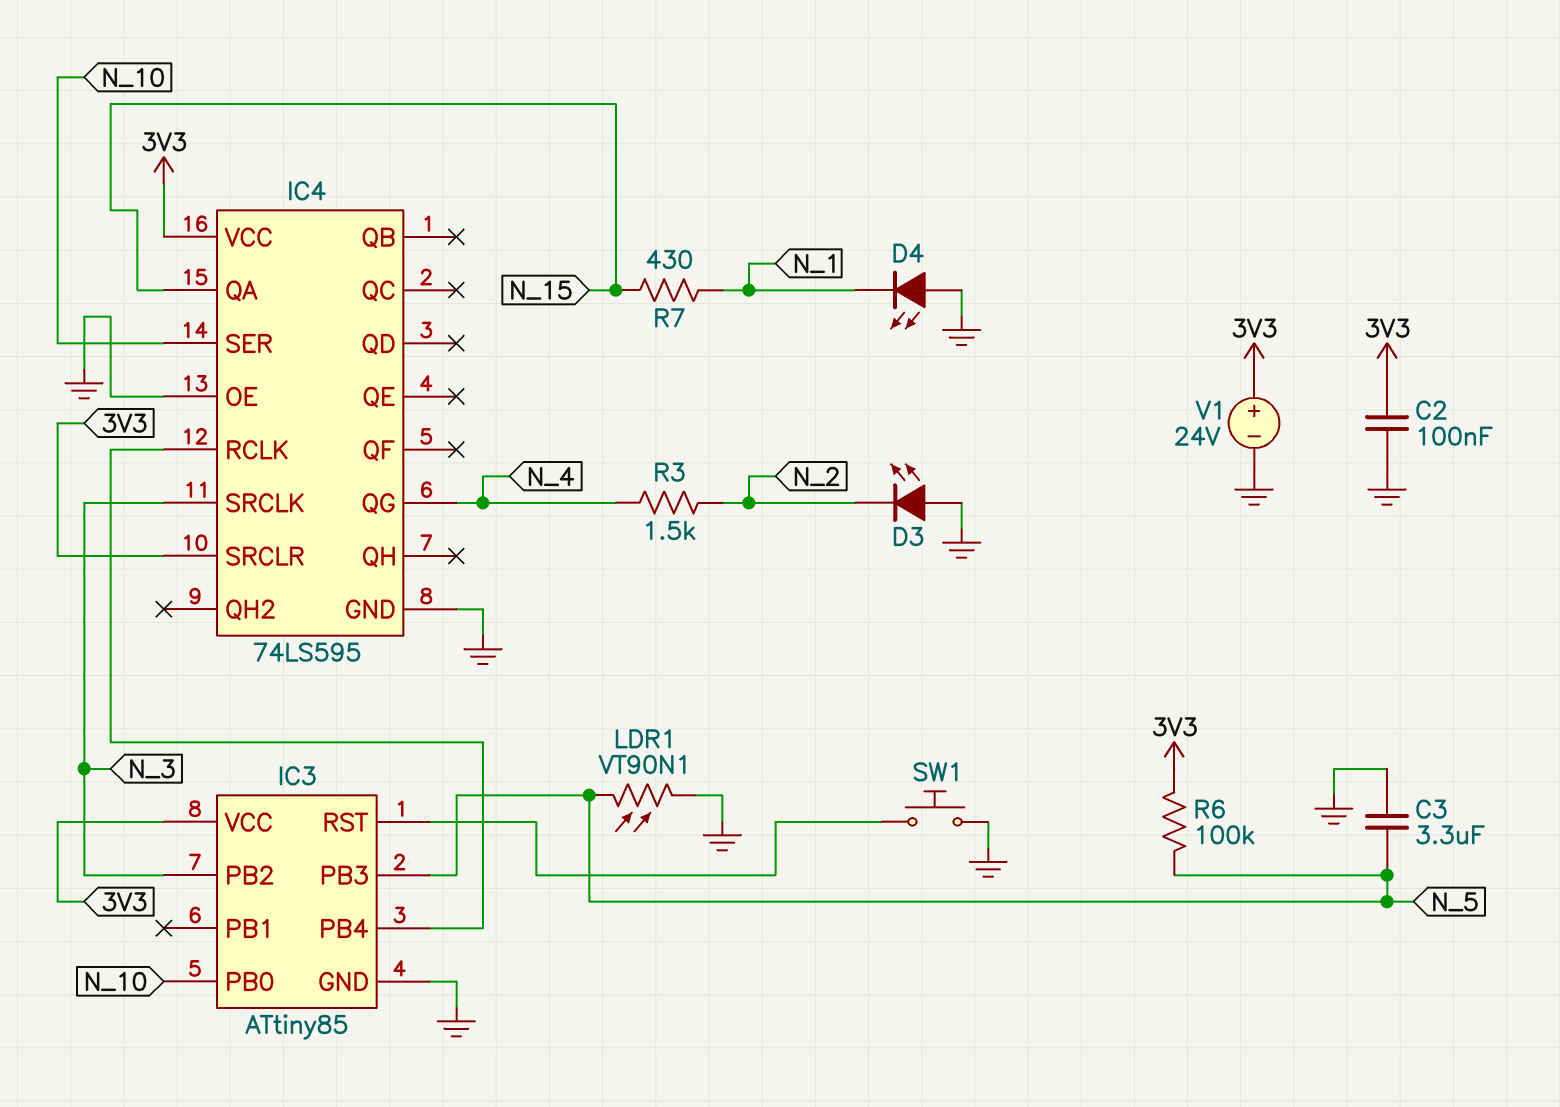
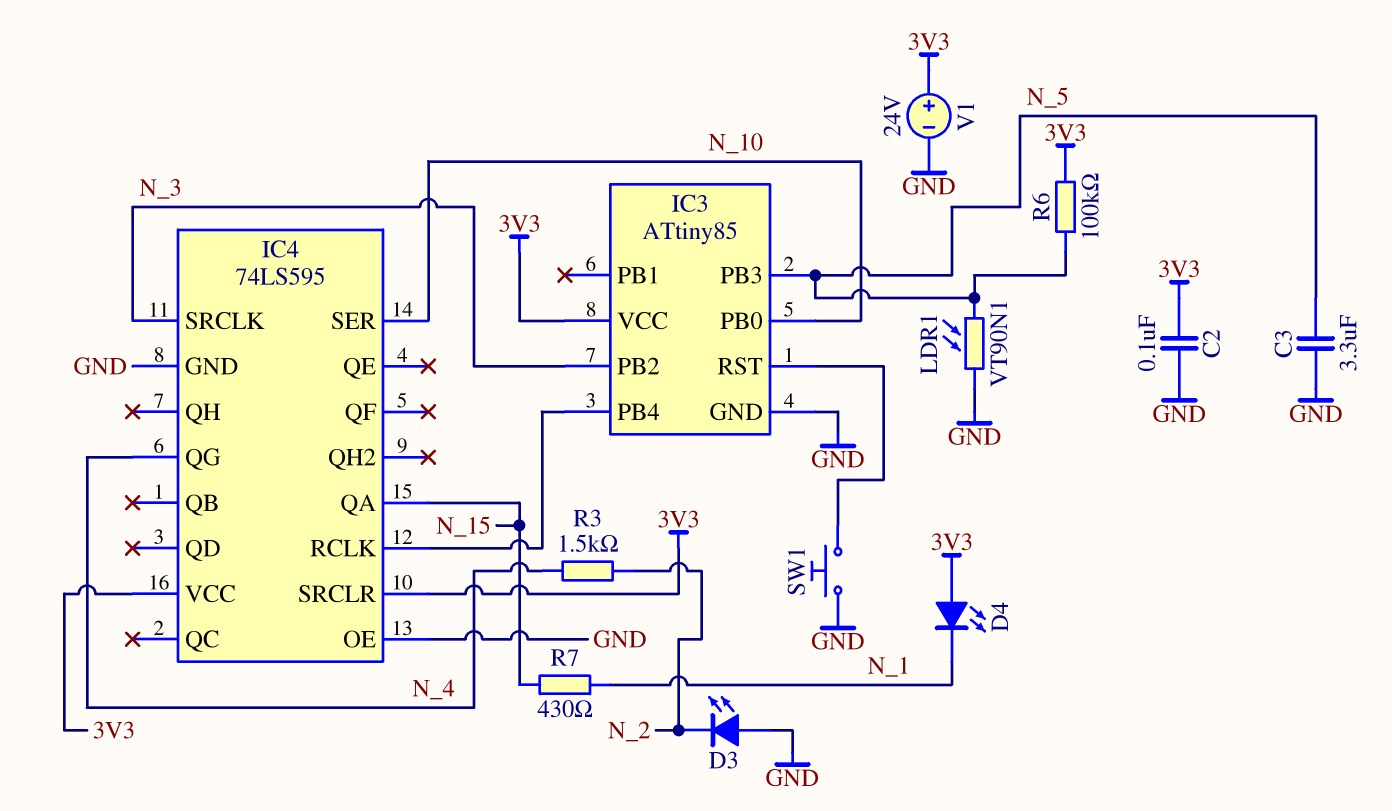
D4: LED (A GND, K N_1) -> LED (A 3V3, K N_1)

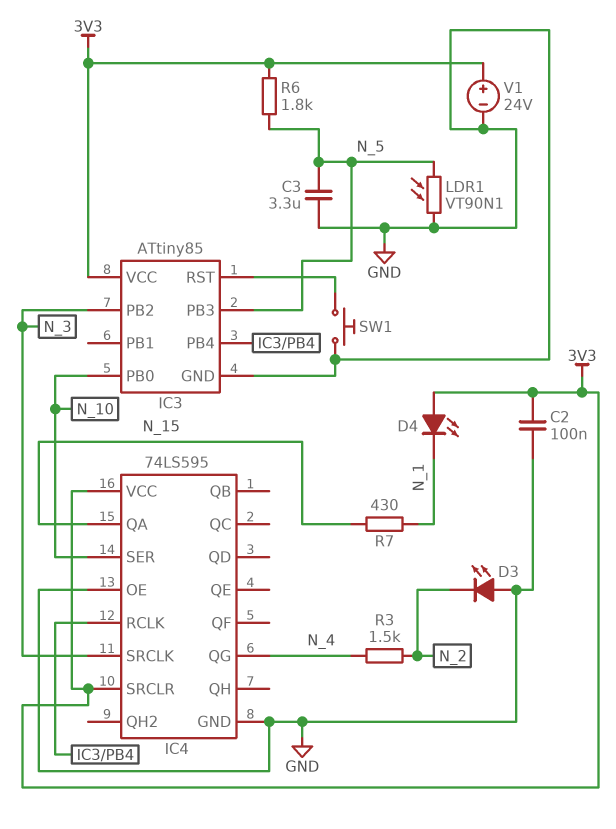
R6: 100k (3V3, N_5) -> 1.8k (3V3, N_5)

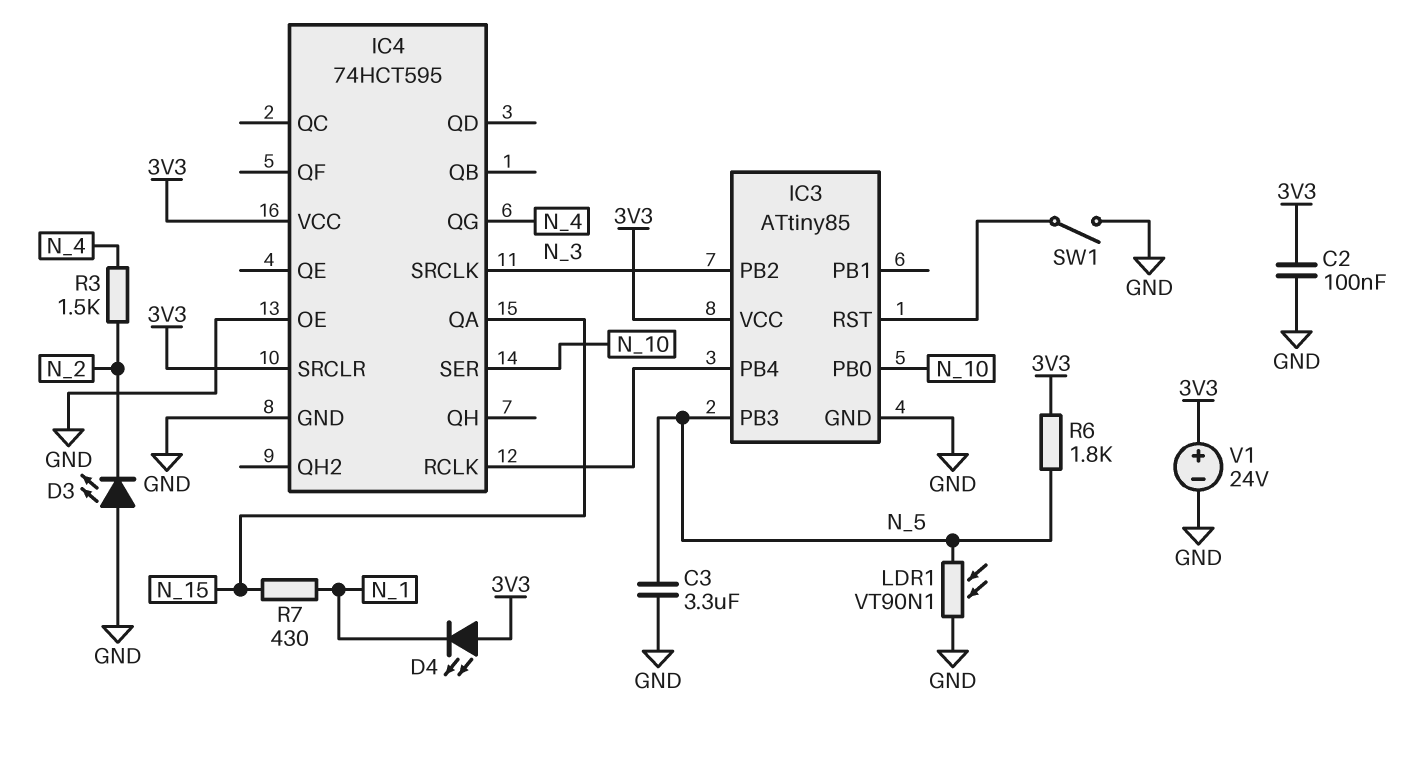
IC4: 74LS595 -> 74HCT595
SW1: button (GND, IC3/RST) -> switch (GND, IC3/RST)

